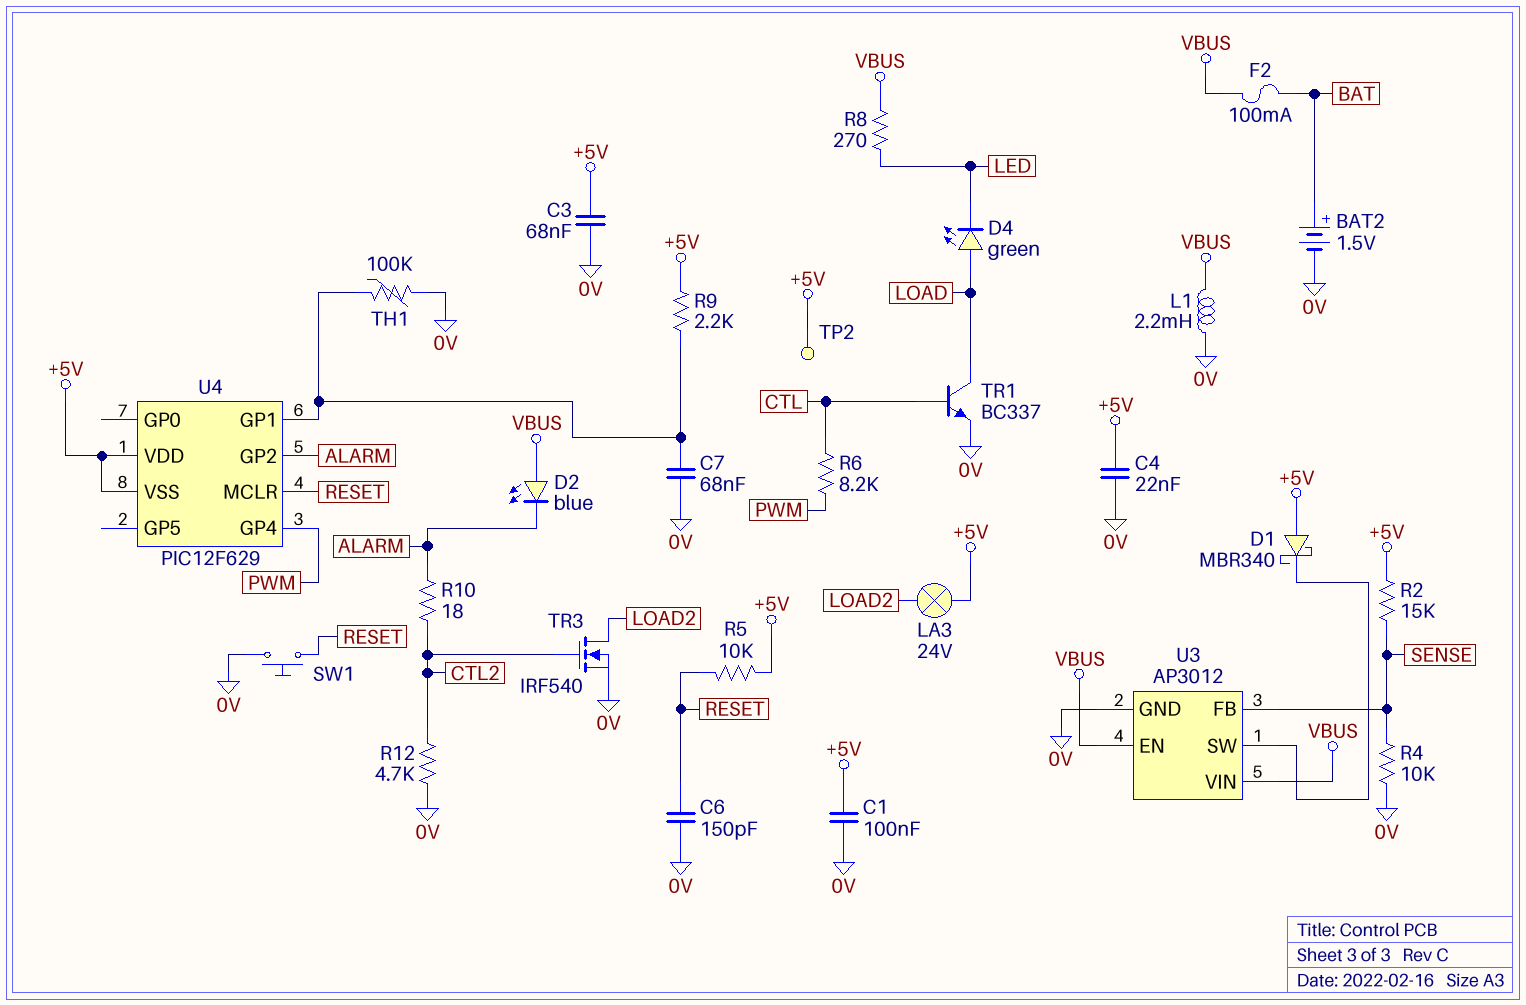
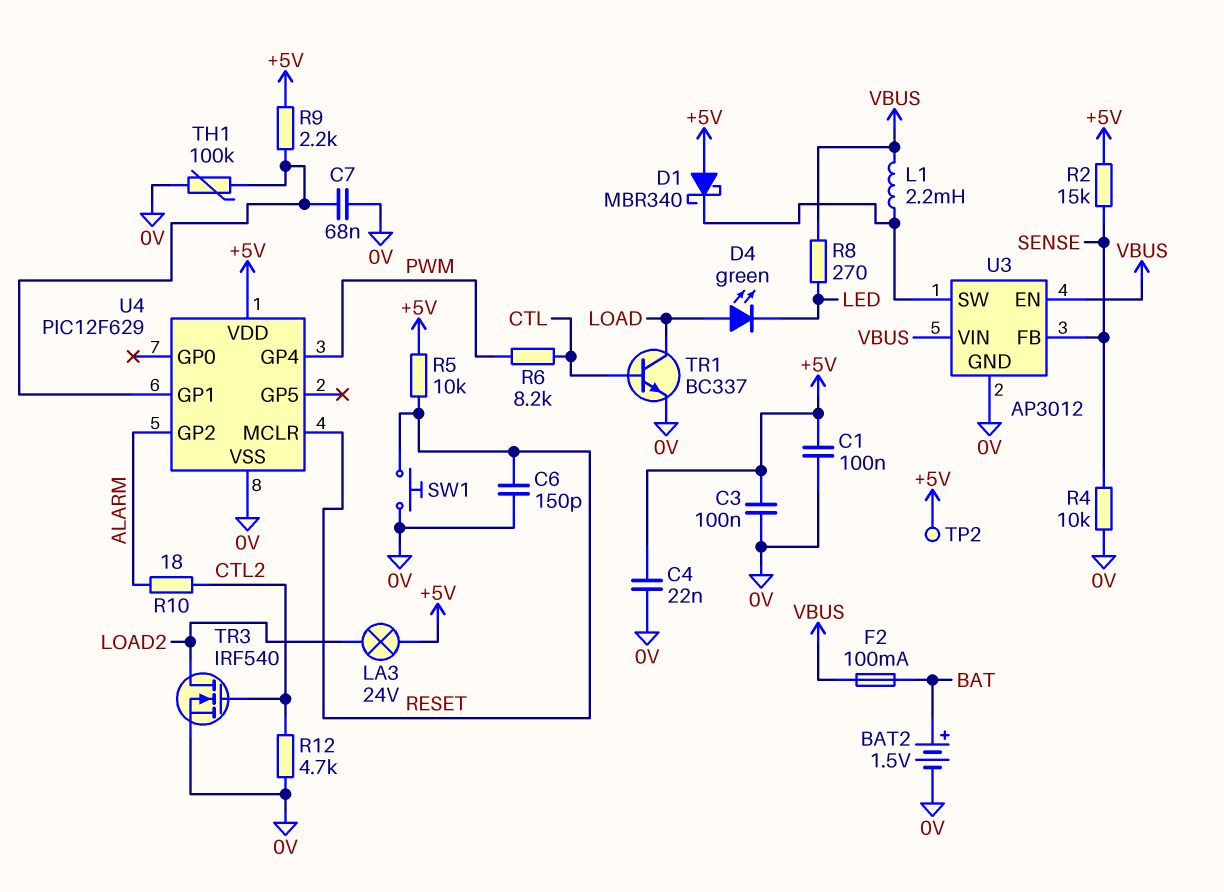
C3: 68nF (+5V, 0V) -> 100nF (+5V, 0V)
D2: LED blue (A VBUS, K ALARM) -> none
L1: 2.2mH (0V, VBUS) -> 2.2mH (U3/SW, VBUS)
U4 pin VSS: +5V -> 0V

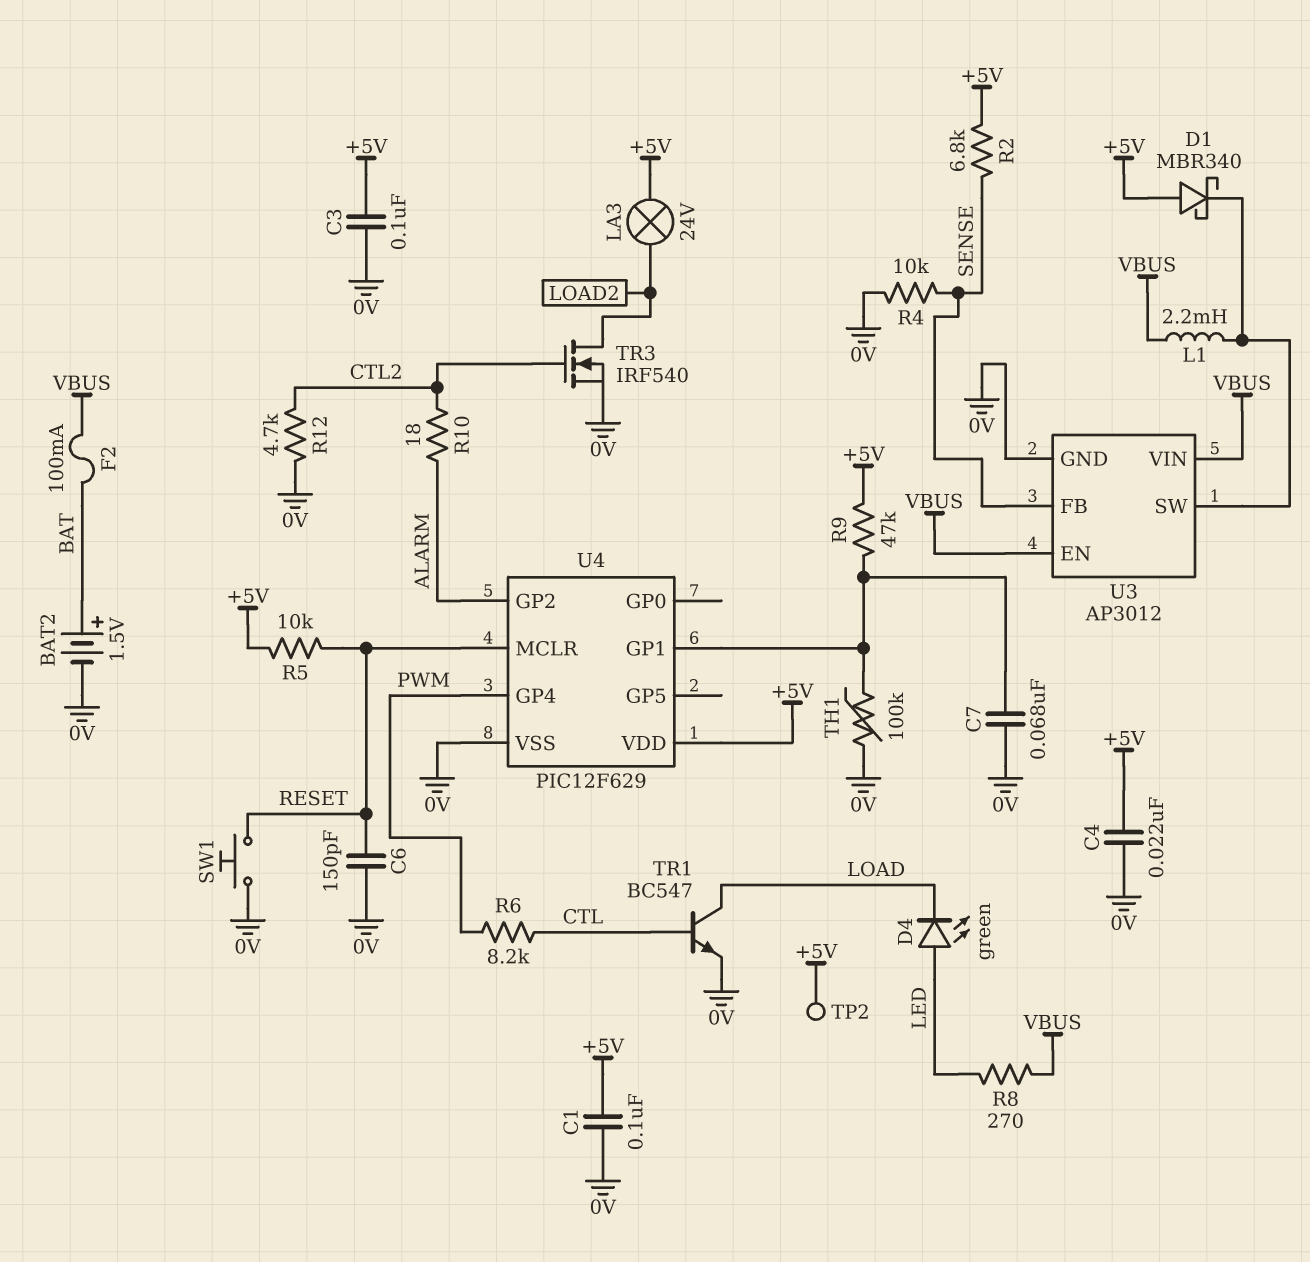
D4: LED green (A LOAD, K LED) -> LED green (A LED, K LOAD)
R2: 15k (+5V, SENSE) -> 6.8k (+5V, SENSE)
R9: 2.2k (+5V, U4/GP1) -> 47k (+5V, U4/GP1)
TR1: NPN BC337 (B CTL, C LOAD, E 0V) -> NPN BC547 (B CTL, C LOAD, E 0V)

